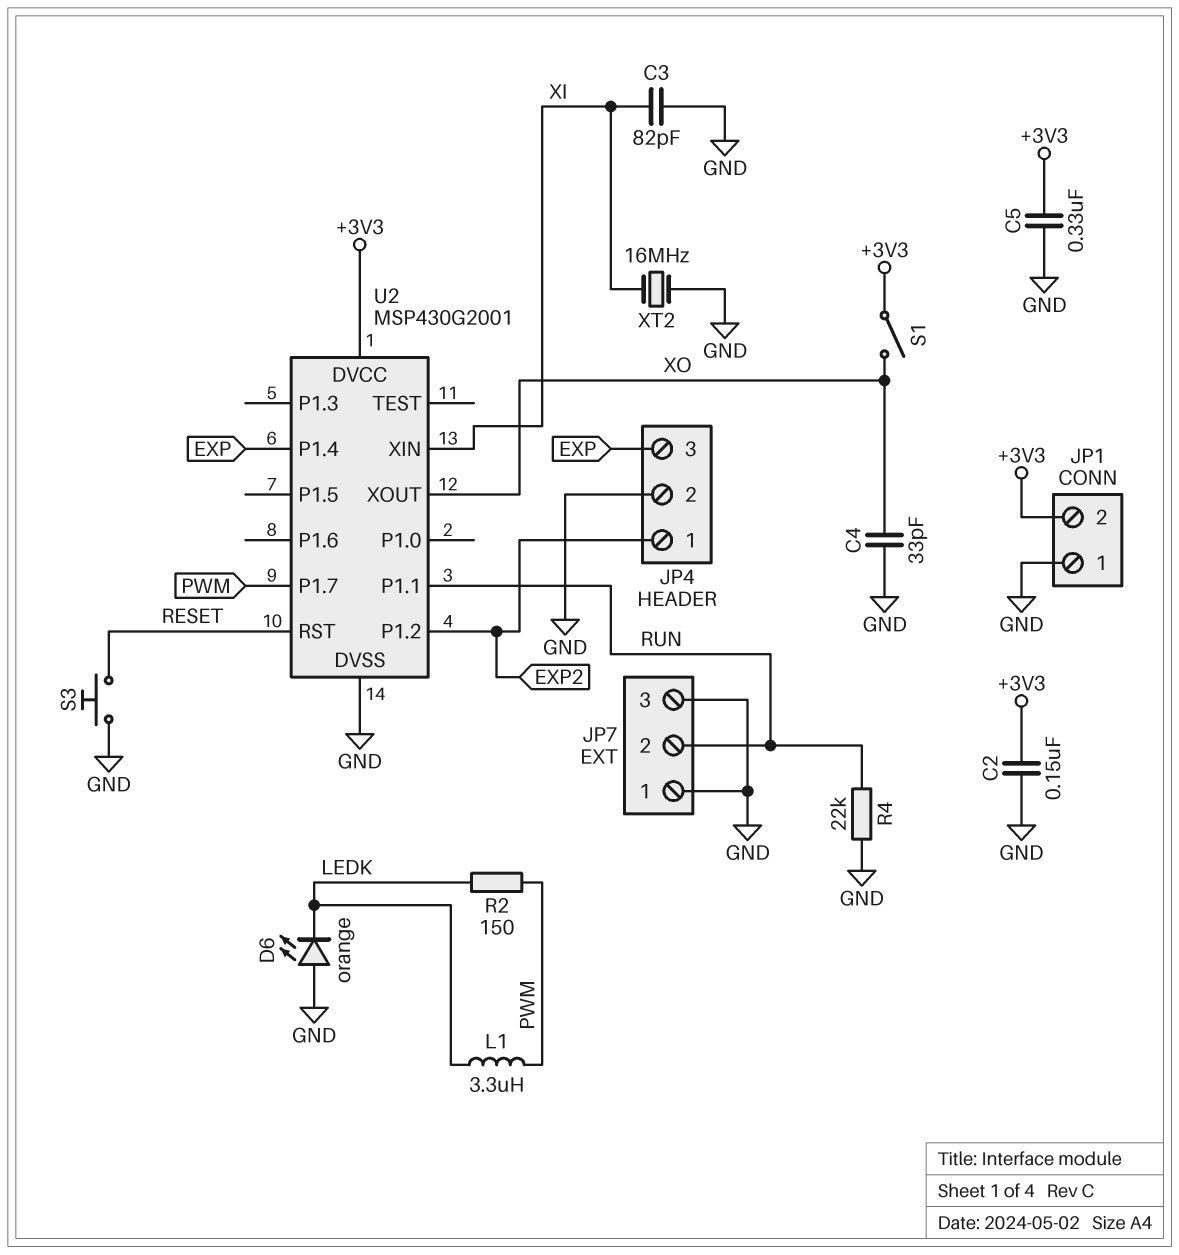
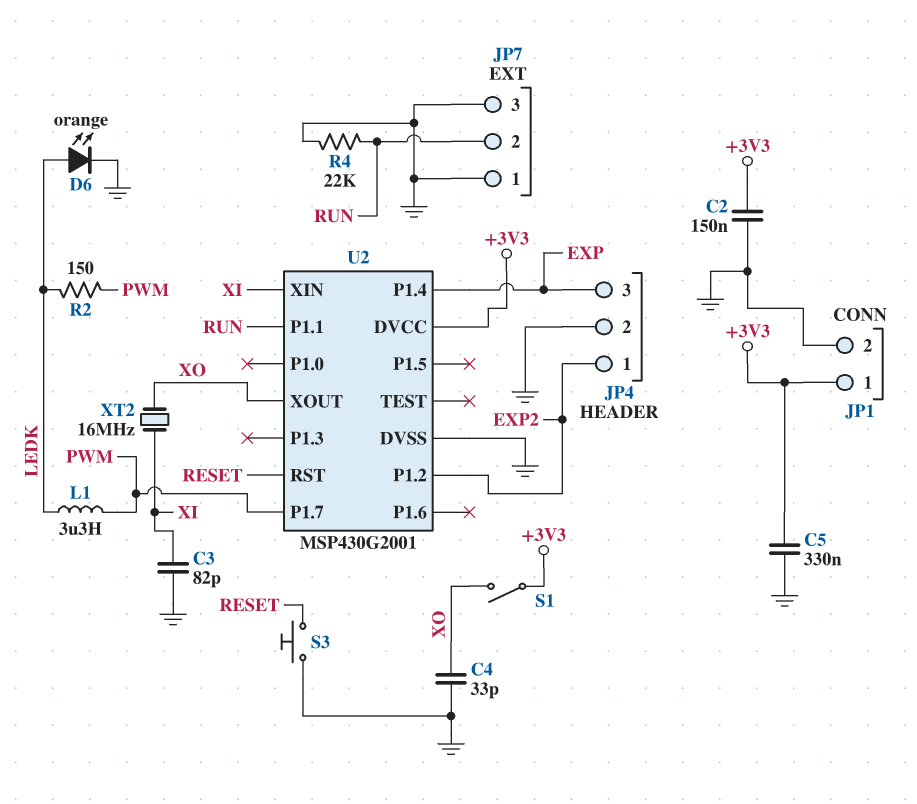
D6: LED orange (A GND, K LEDK) -> LED orange (A LEDK, K GND)
JP1 pin 1: GND -> +3V3
JP1 pin 2: +3V3 -> GND
XT2: 16MHz (GND, XI) -> 16MHz (XI, XO)

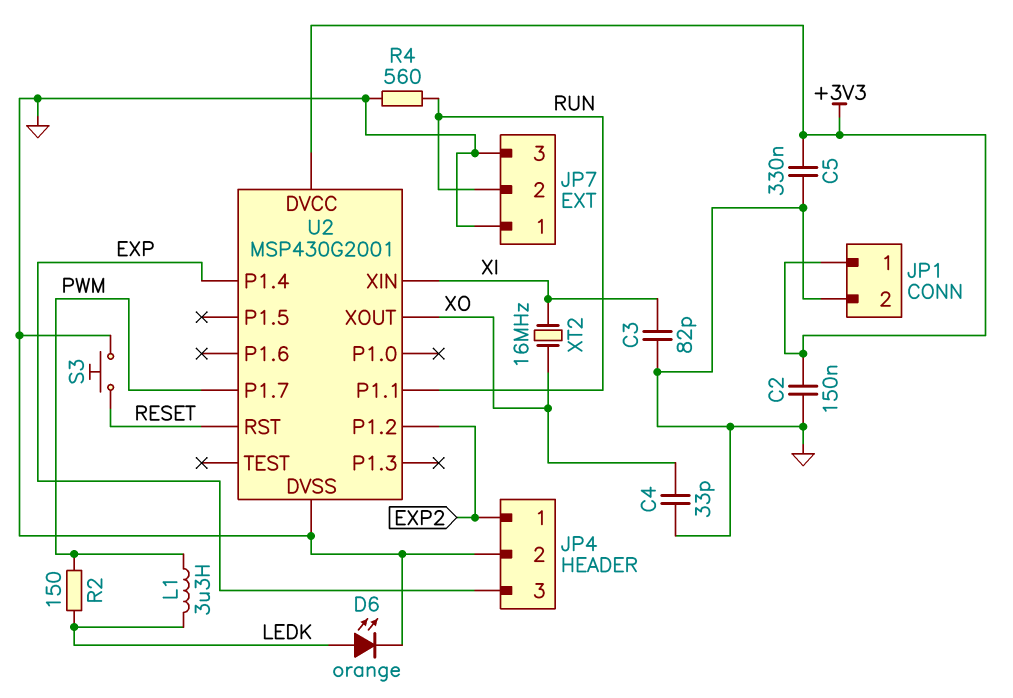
R4: 22k (GND, RUN) -> 560 (GND, RUN)
S1: switch (+3V3, XO) -> none

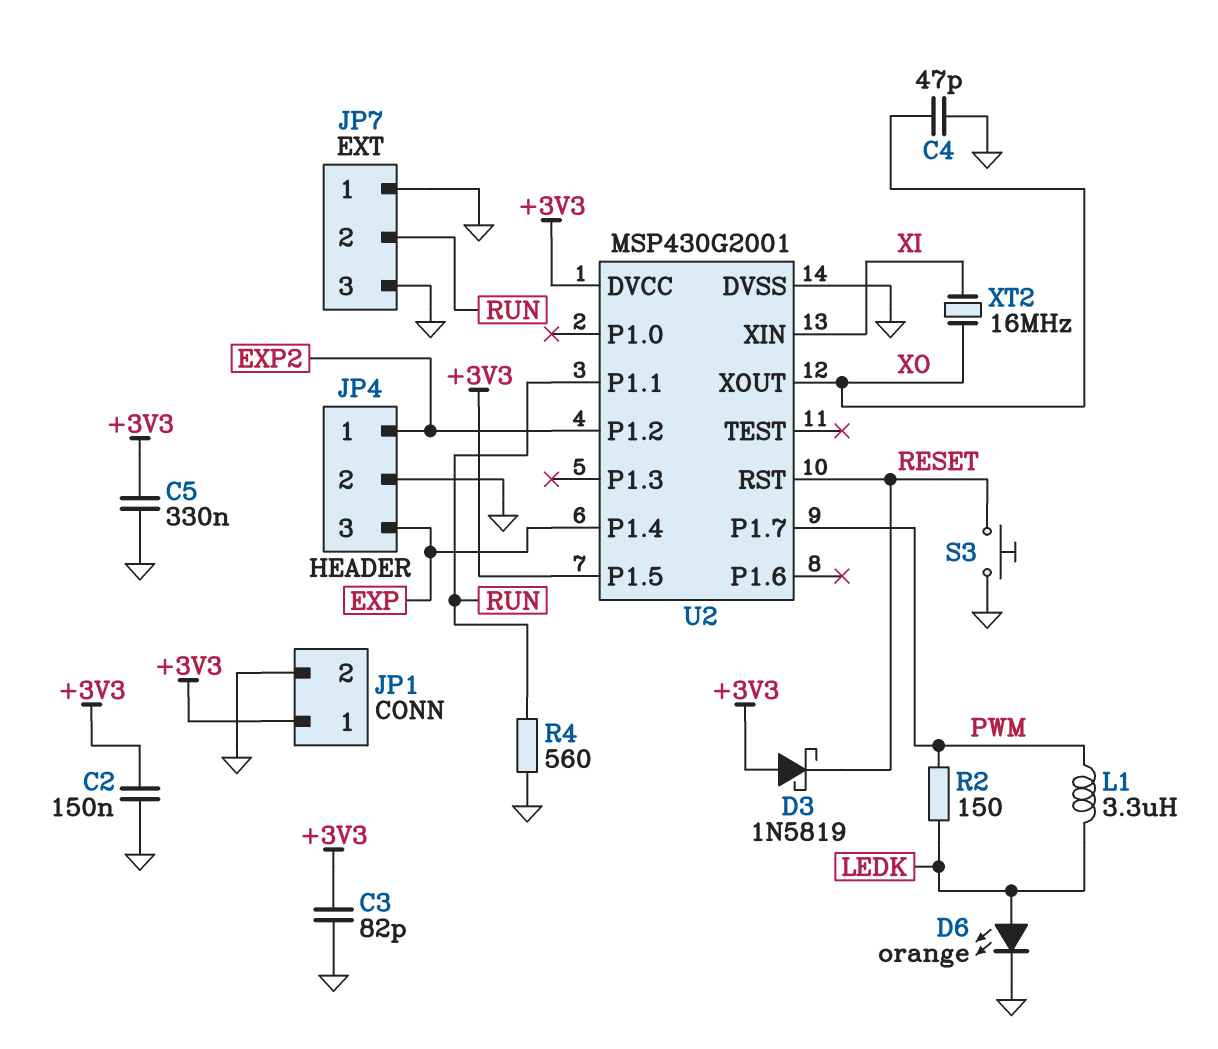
C3: 82pF (GND, XI) -> 82pF (+3V3, GND)
C4: 33pF (GND, XO) -> 47pF (GND, XO)
D3: none -> schottky 1N5819 (A +3V3, K RESET)
U2 pin P1.5: none -> +3V3

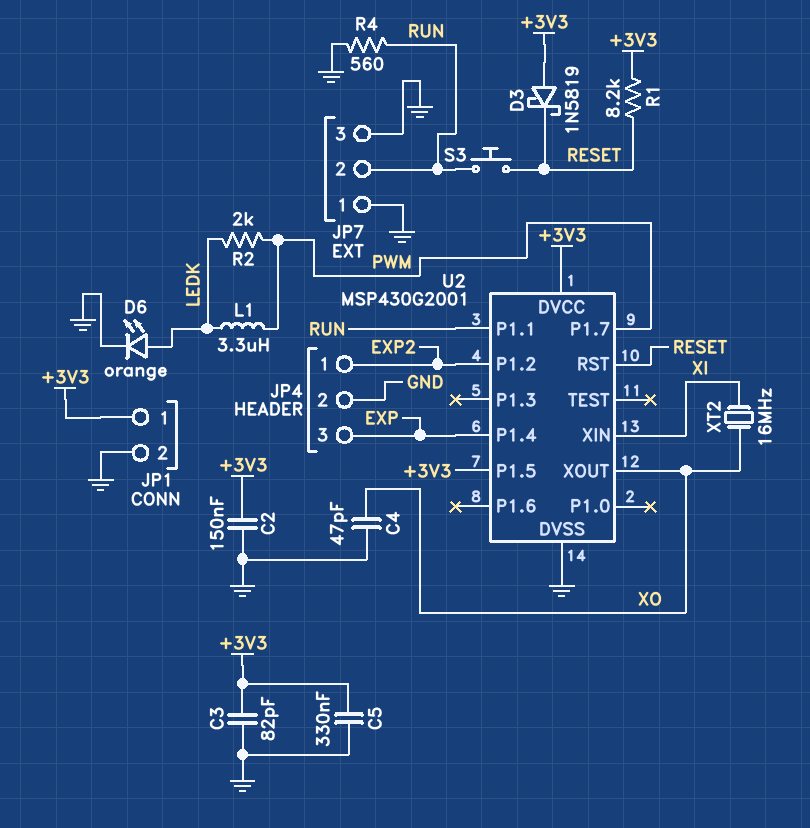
R1: none -> 8.2k (+3V3, RESET)
R2: 150 (LEDK, PWM) -> 2k (LEDK, PWM)
S3: button (GND, RESET) -> button (RESET, RUN)

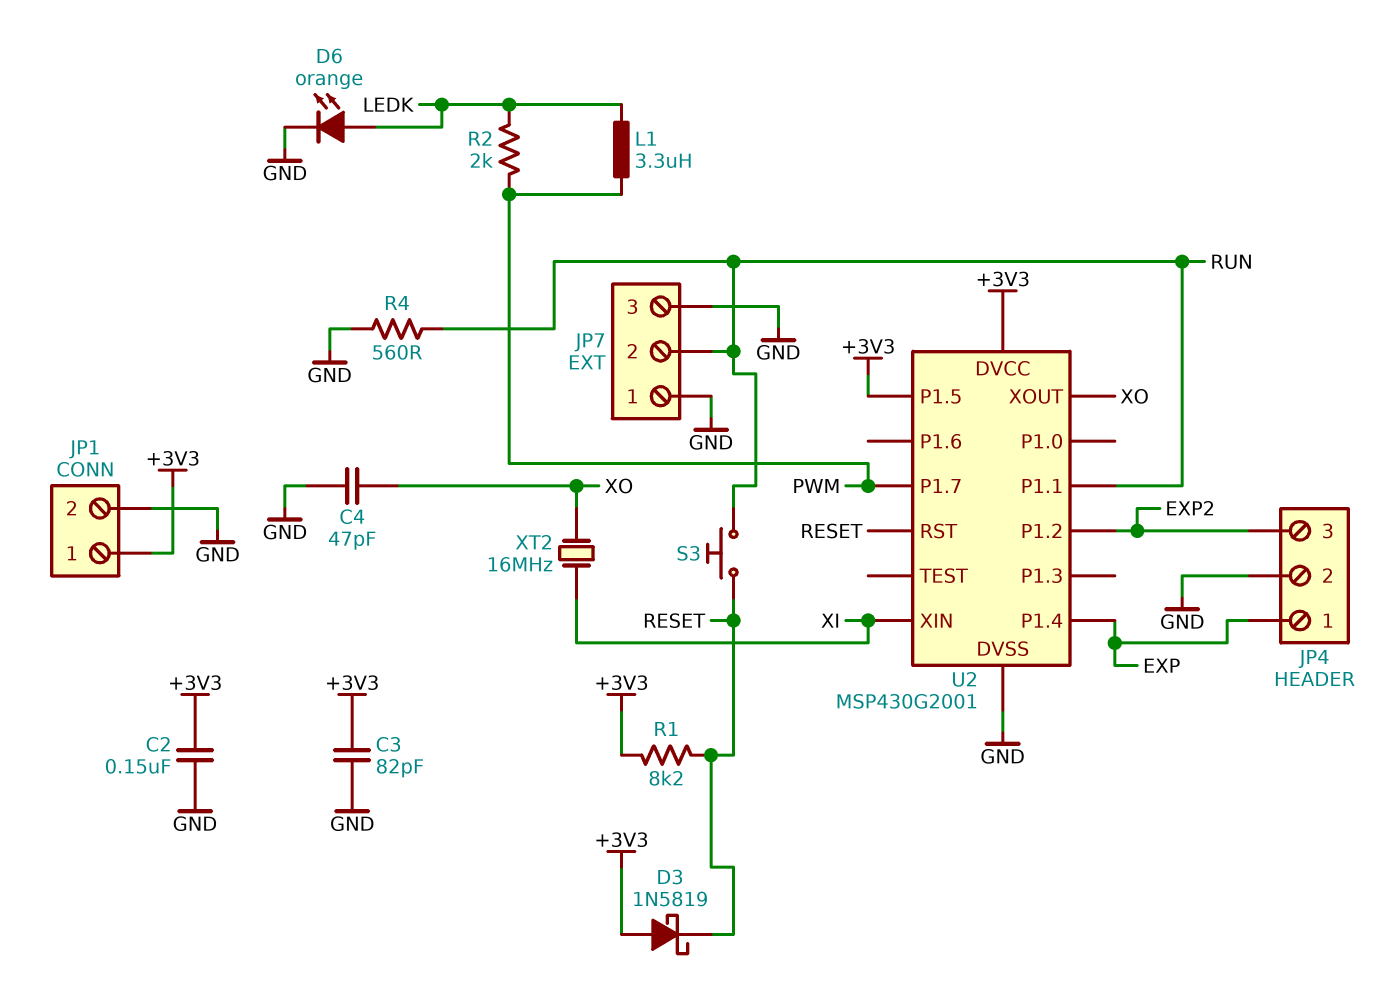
C5: 330nF (+3V3, GND) -> none
JP4 pin 1: EXP2 -> EXP
JP4 pin 3: EXP -> EXP2

